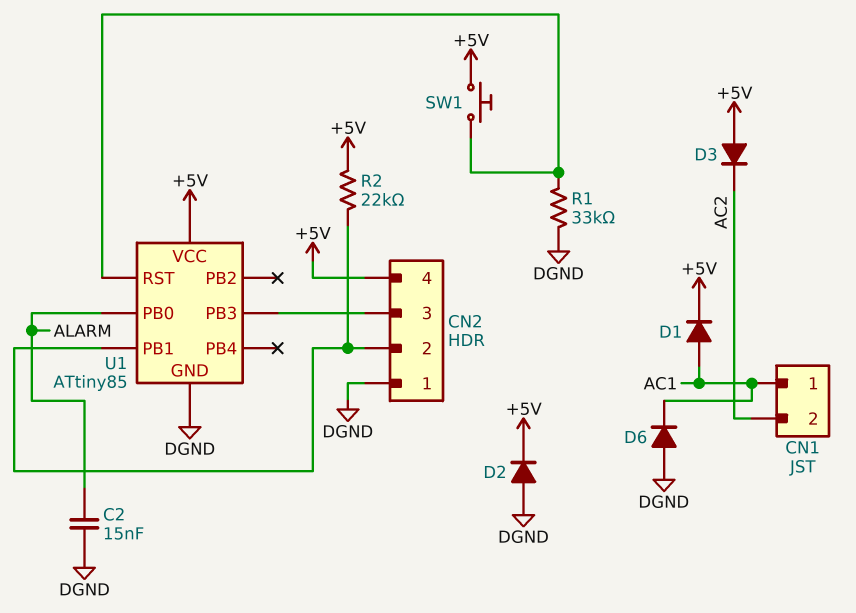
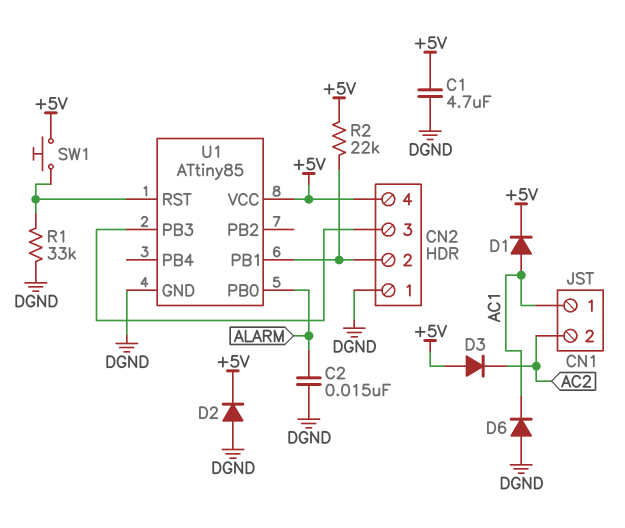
C1: none -> 4.7uF (+5V, DGND)

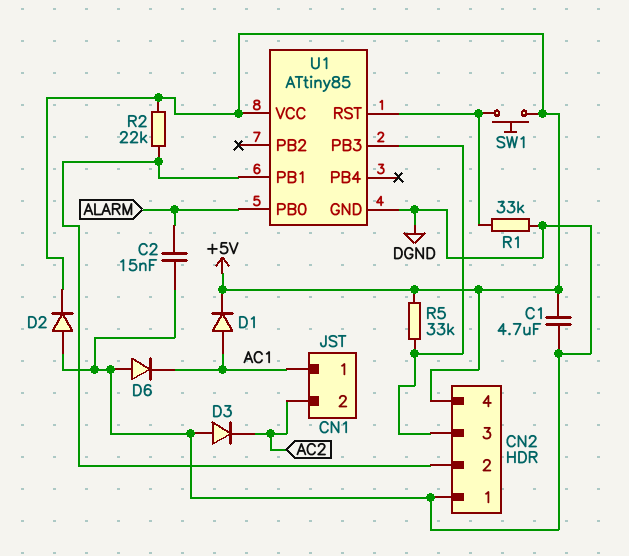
D3: diode (A +5V, K AC2) -> diode (A DGND, K AC2)
R5: none -> 33k (+5V, CN2/3)

